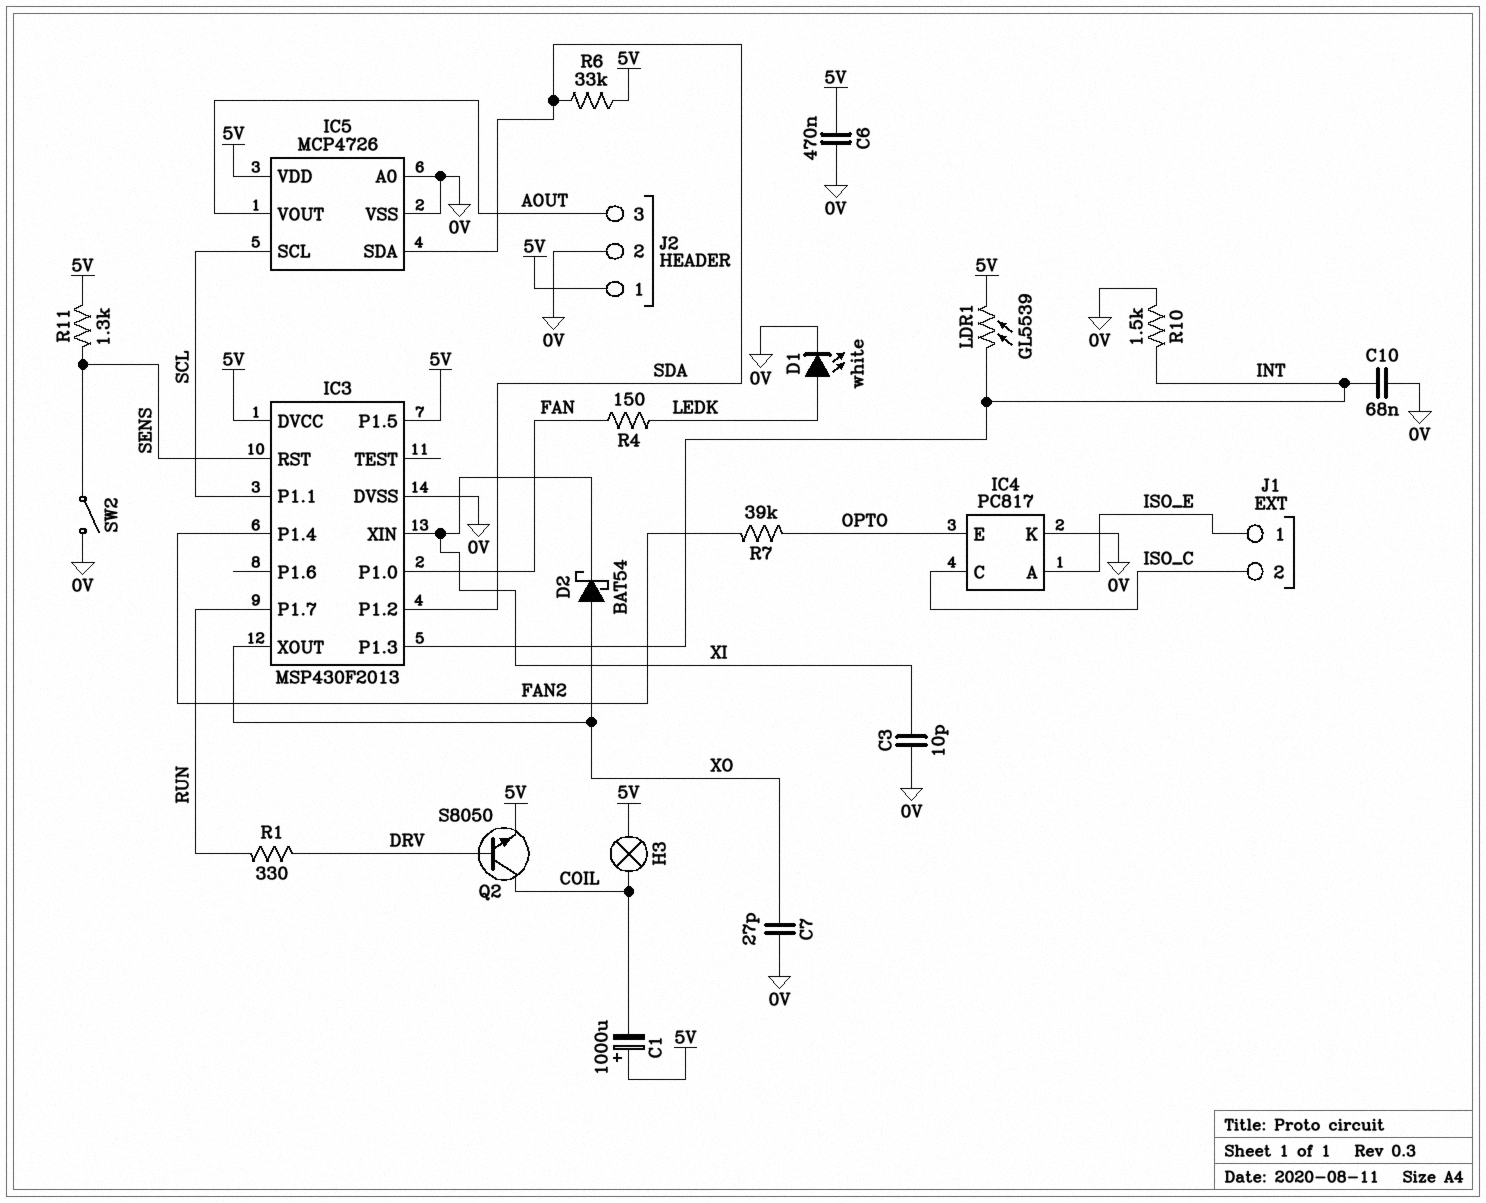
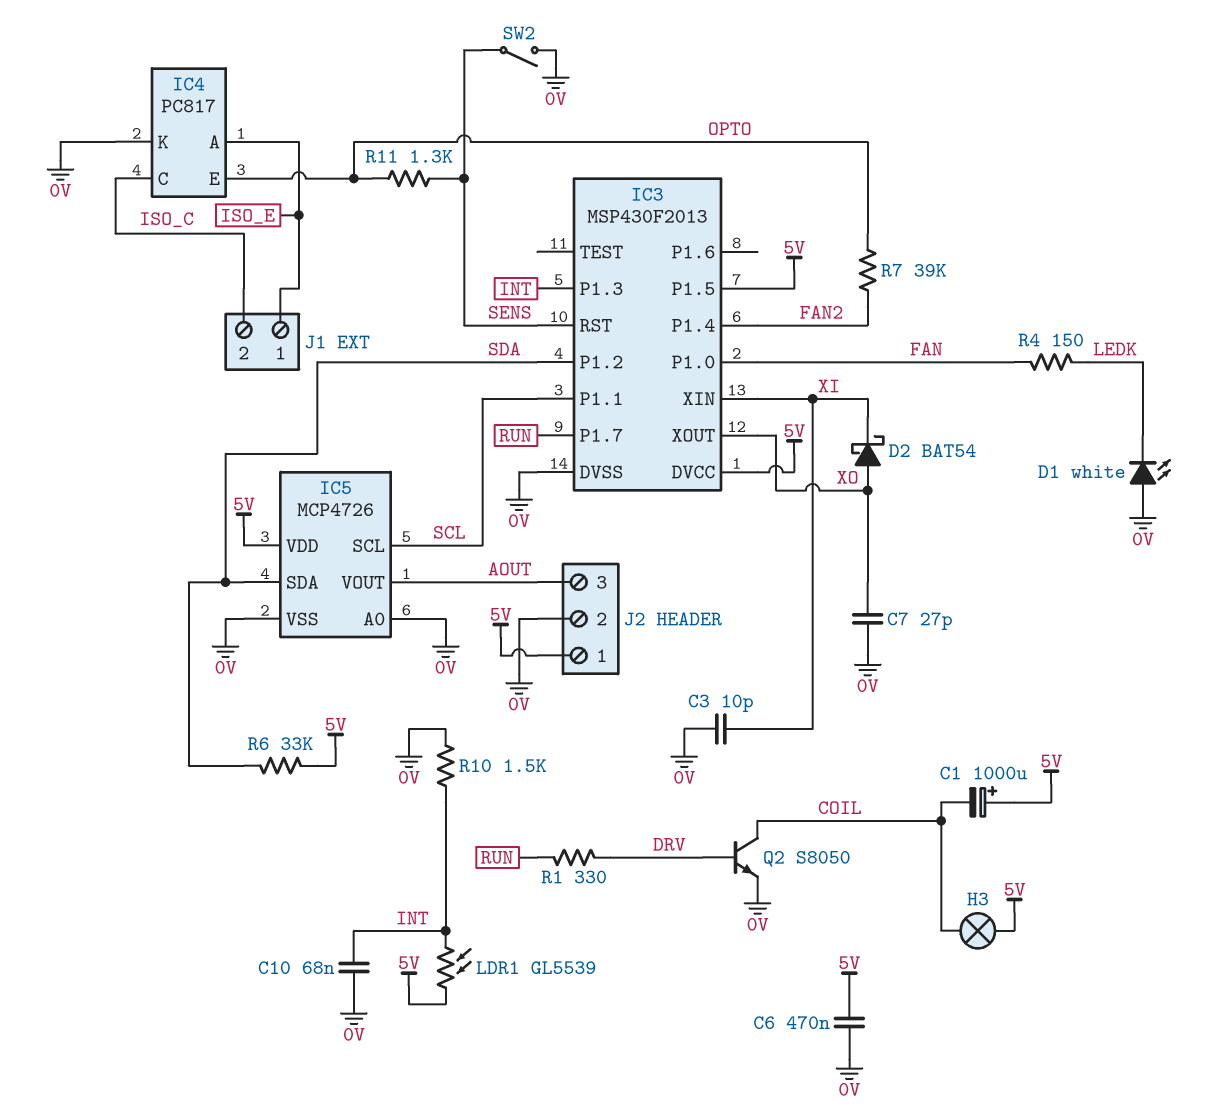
D1: LED white (A LEDK, K 0V) -> LED white (A 0V, K LEDK)
Q2: NPN S8050 (B DRV, C COIL, E 5V) -> NPN S8050 (B DRV, C COIL, E 0V)
R11: 1.3k (5V, SENS) -> 1.3k (OPTO, SENS)

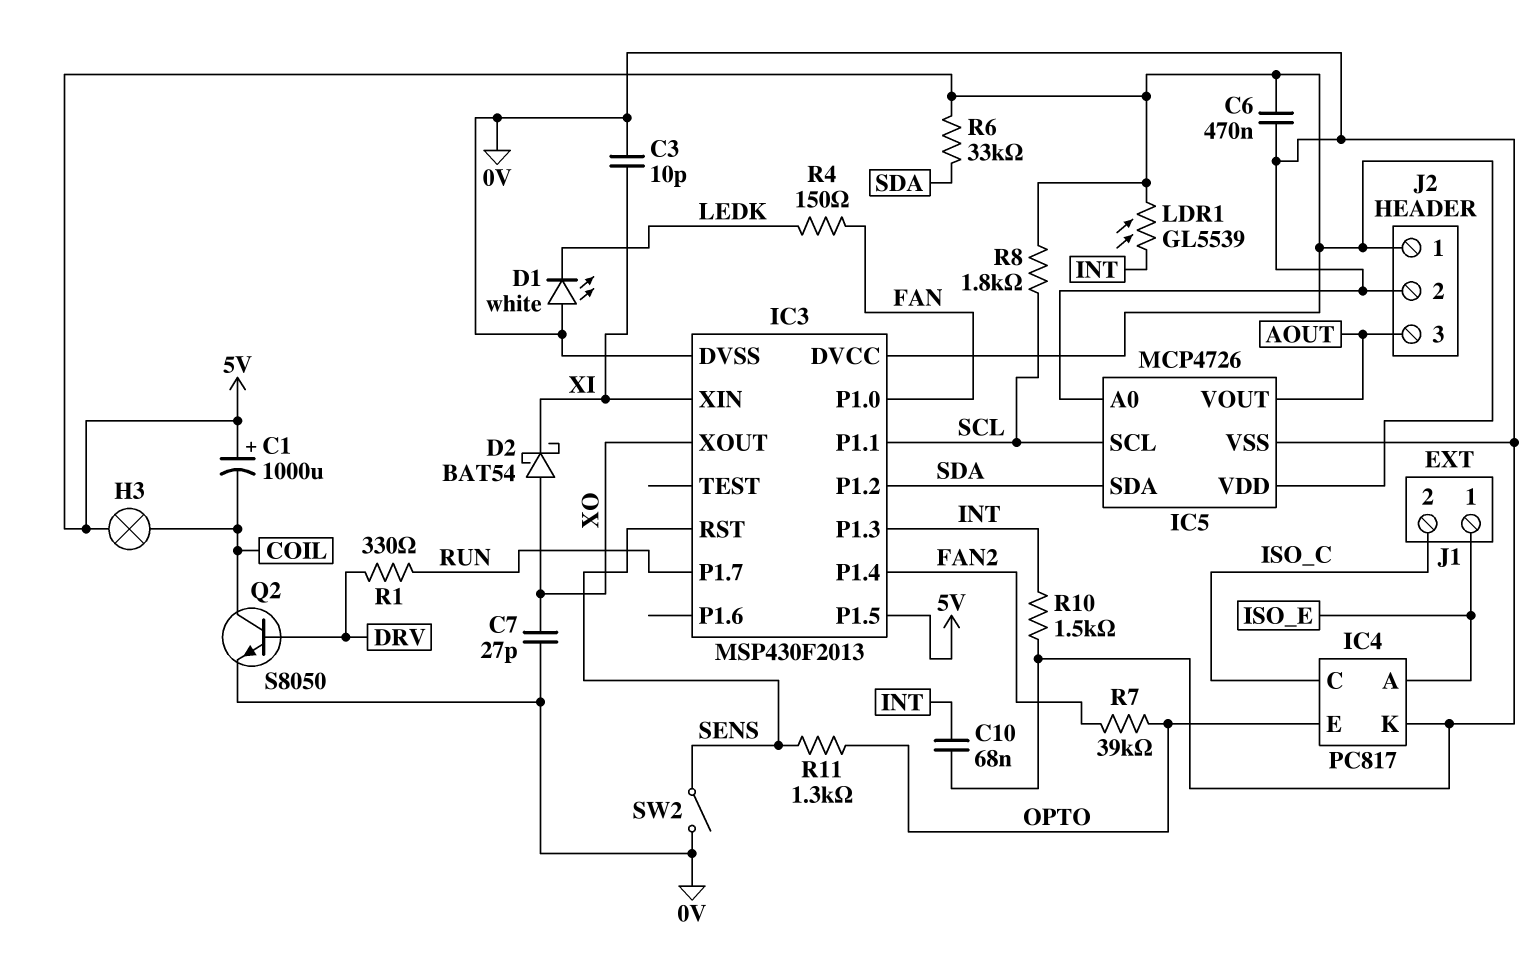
R8: none -> 1.8k (5V, SCL)

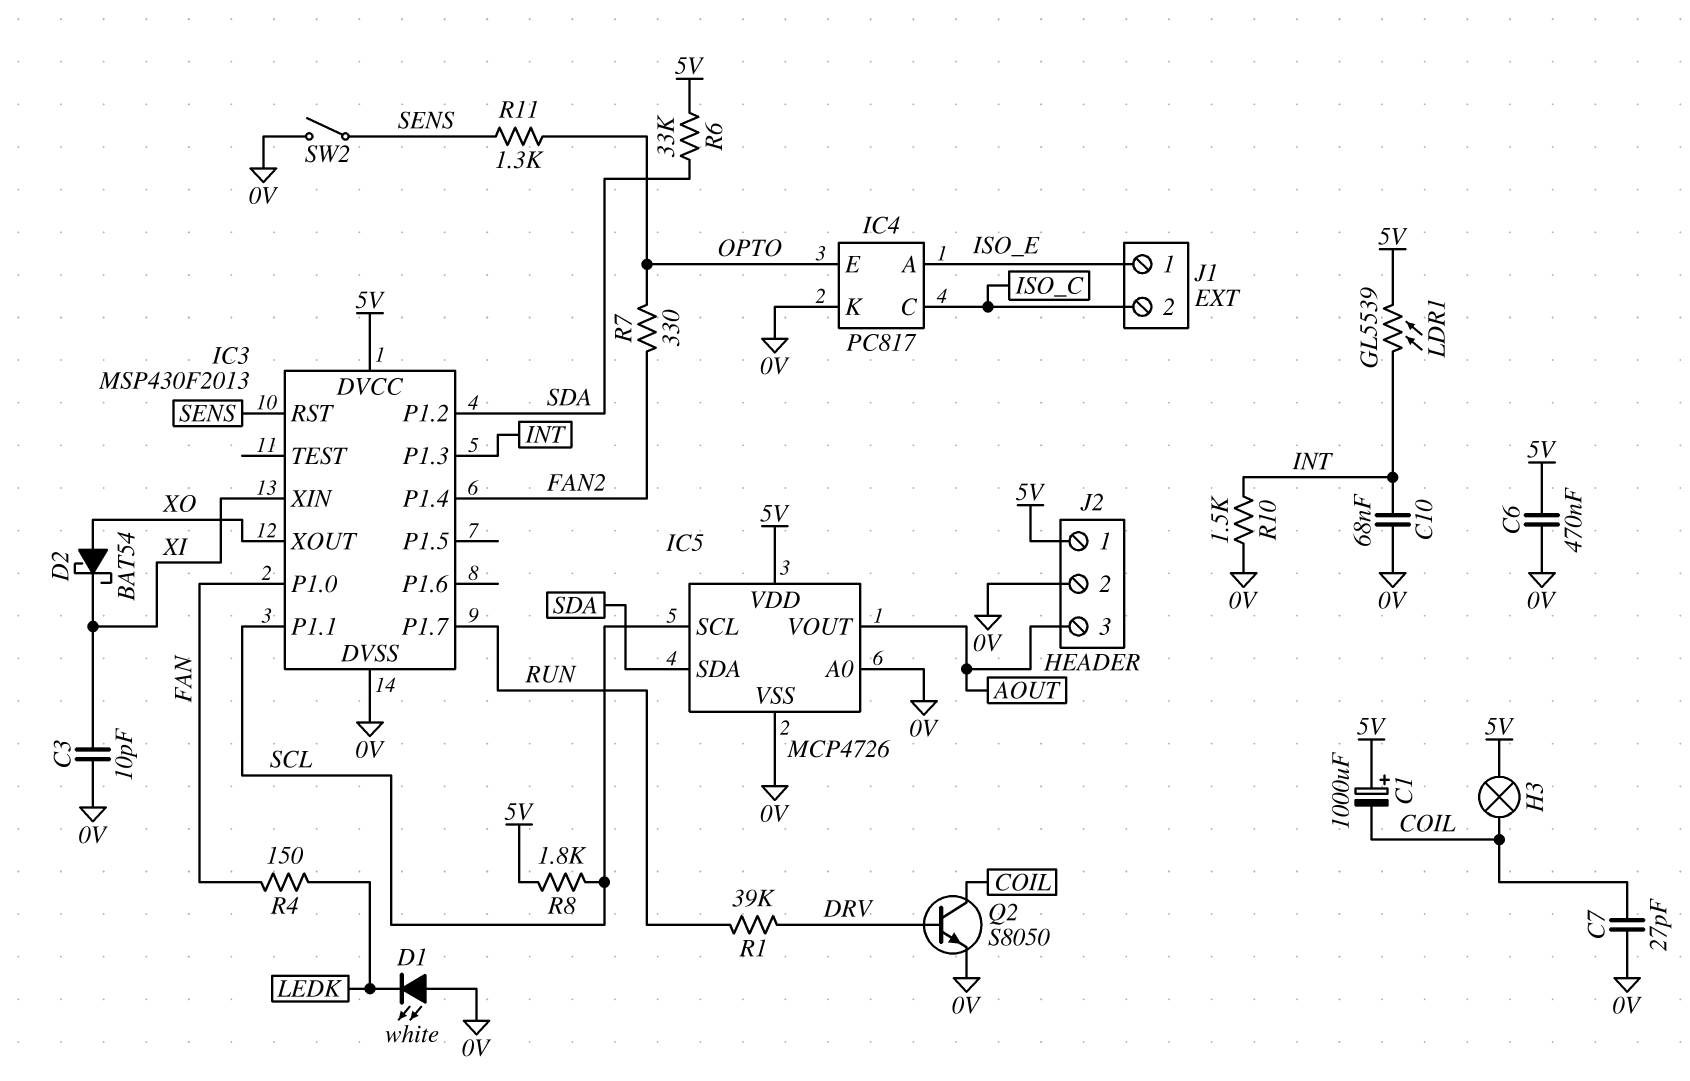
C7: 27pF (0V, XO) -> 27pF (0V, COIL)
IC3 pin P1.5: 5V -> none
R1: 330 (DRV, RUN) -> 39k (DRV, RUN)
R7: 39k (FAN2, OPTO) -> 330 (FAN2, OPTO)

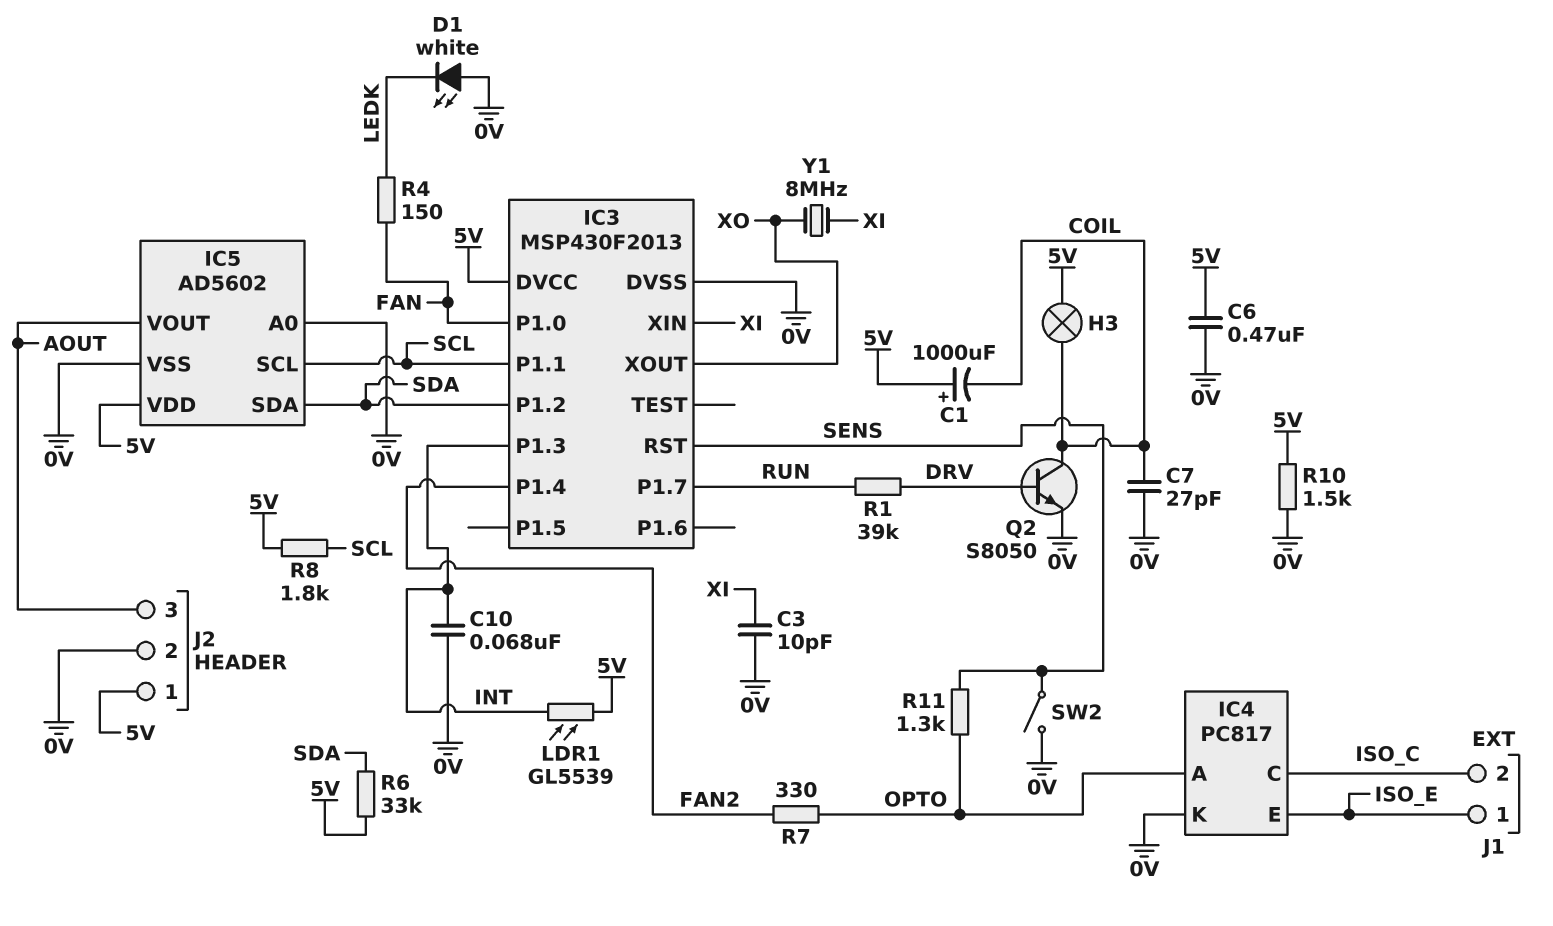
D2: schottky BAT54 (A XO, K XI) -> none
IC4 pin A: ISO_E -> OPTO
IC4 pin E: OPTO -> ISO_E
IC5: MCP4726 -> AD5602
R10: 1.5k (0V, INT) -> 1.5k (0V, 5V)
Y1: none -> 8MHz (XI, XO)

